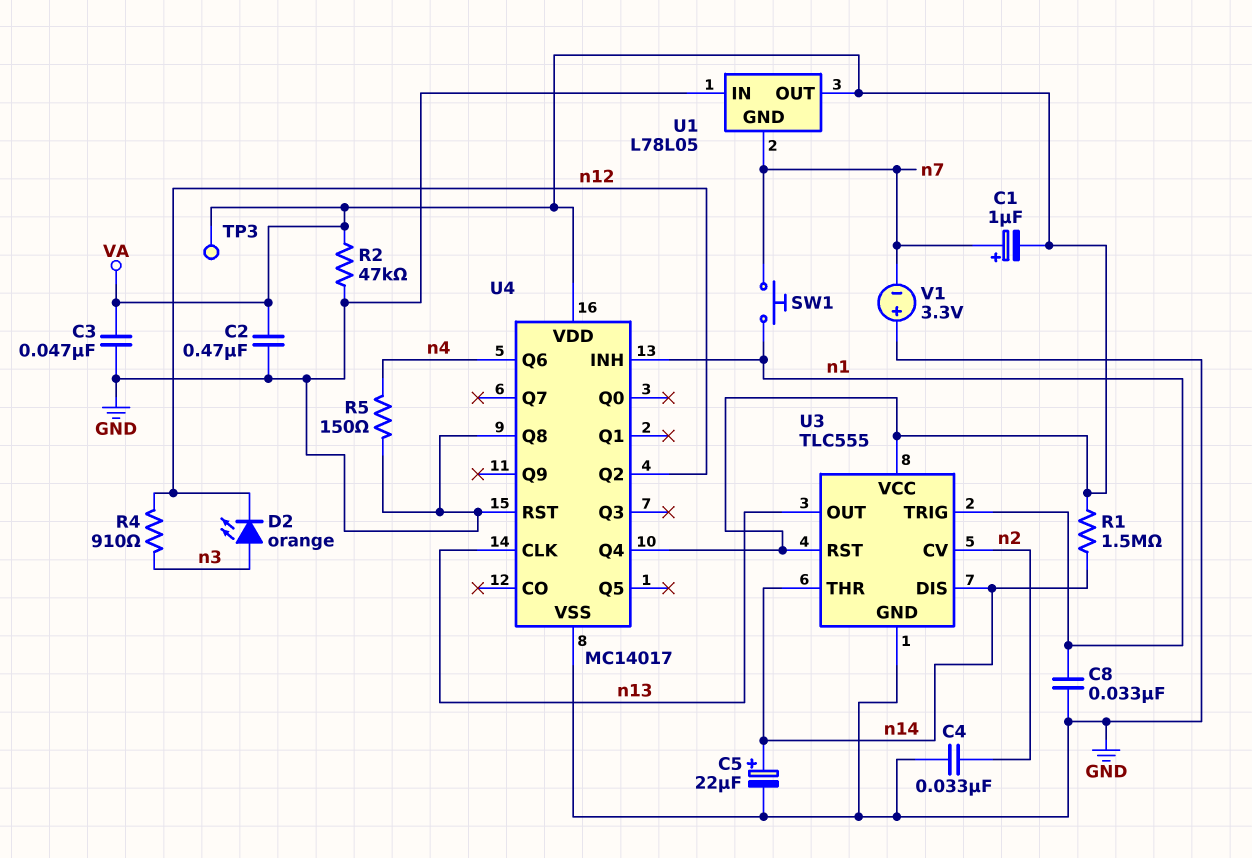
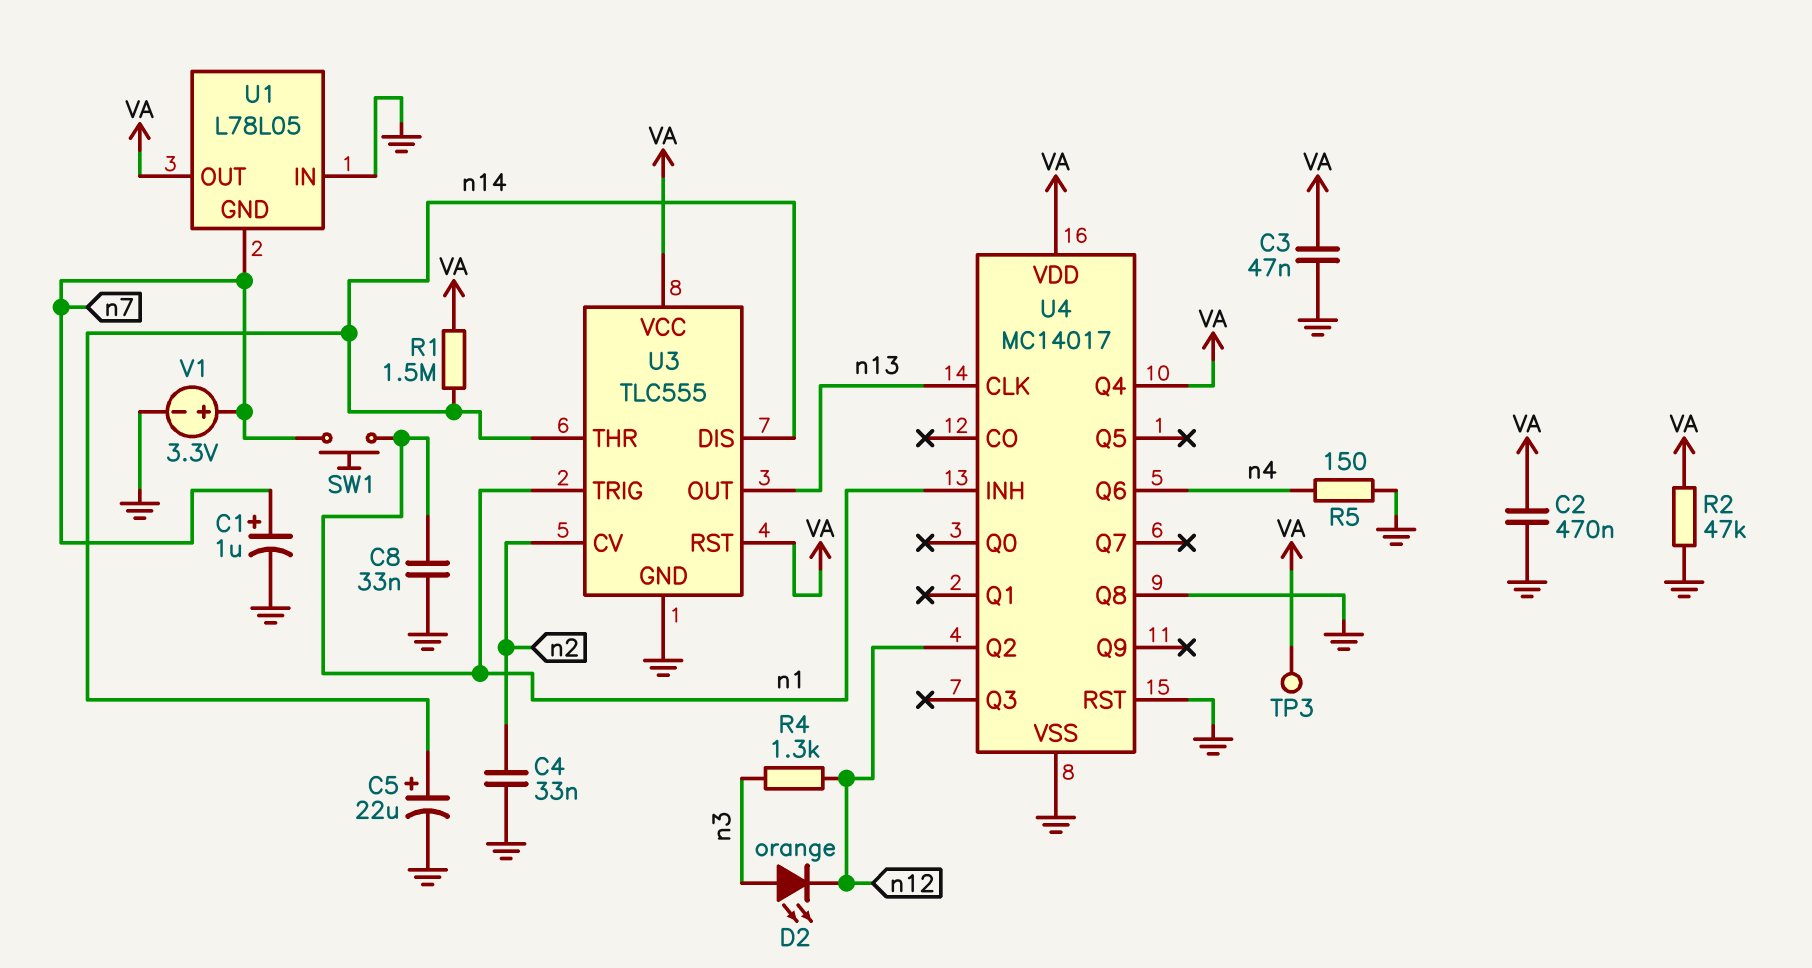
C1: 1uF (plus n7, minus VA) -> 1uF (plus n7, minus GND)
R4: 910 (n3, n12) -> 1.3k (n3, n12)
V1: 3.3V (plus GND, minus n7) -> 3.3V (plus n7, minus GND)

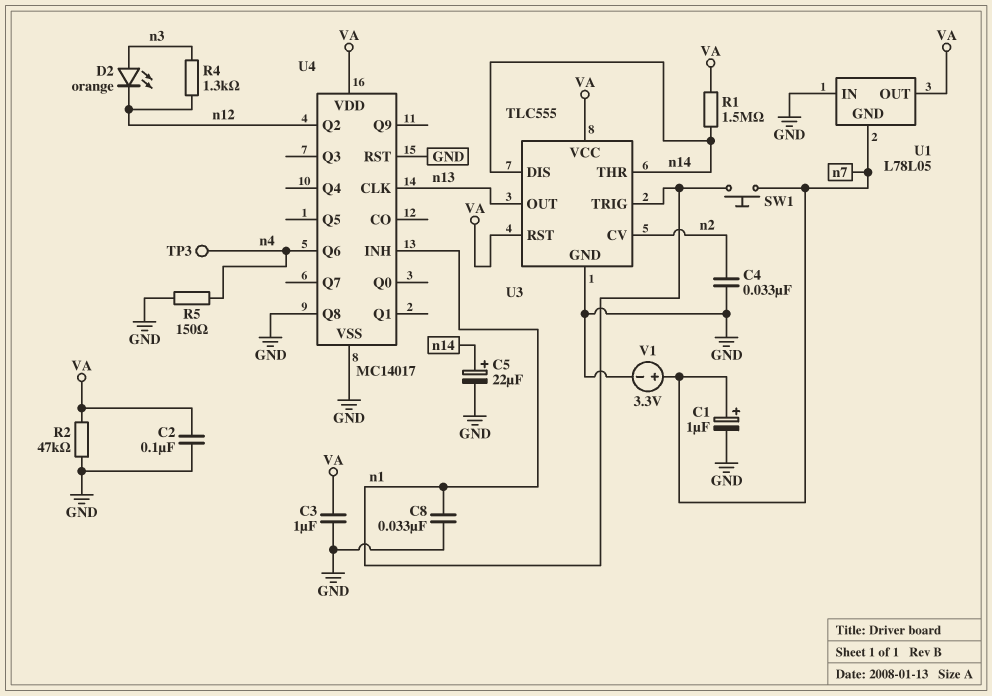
C2: 470nF (GND, VA) -> 100nF (GND, VA)
C3: 47nF (GND, VA) -> 1uF (GND, VA)
TP3: test point (VA) -> test point (n4)
U4 pin Q4: VA -> none

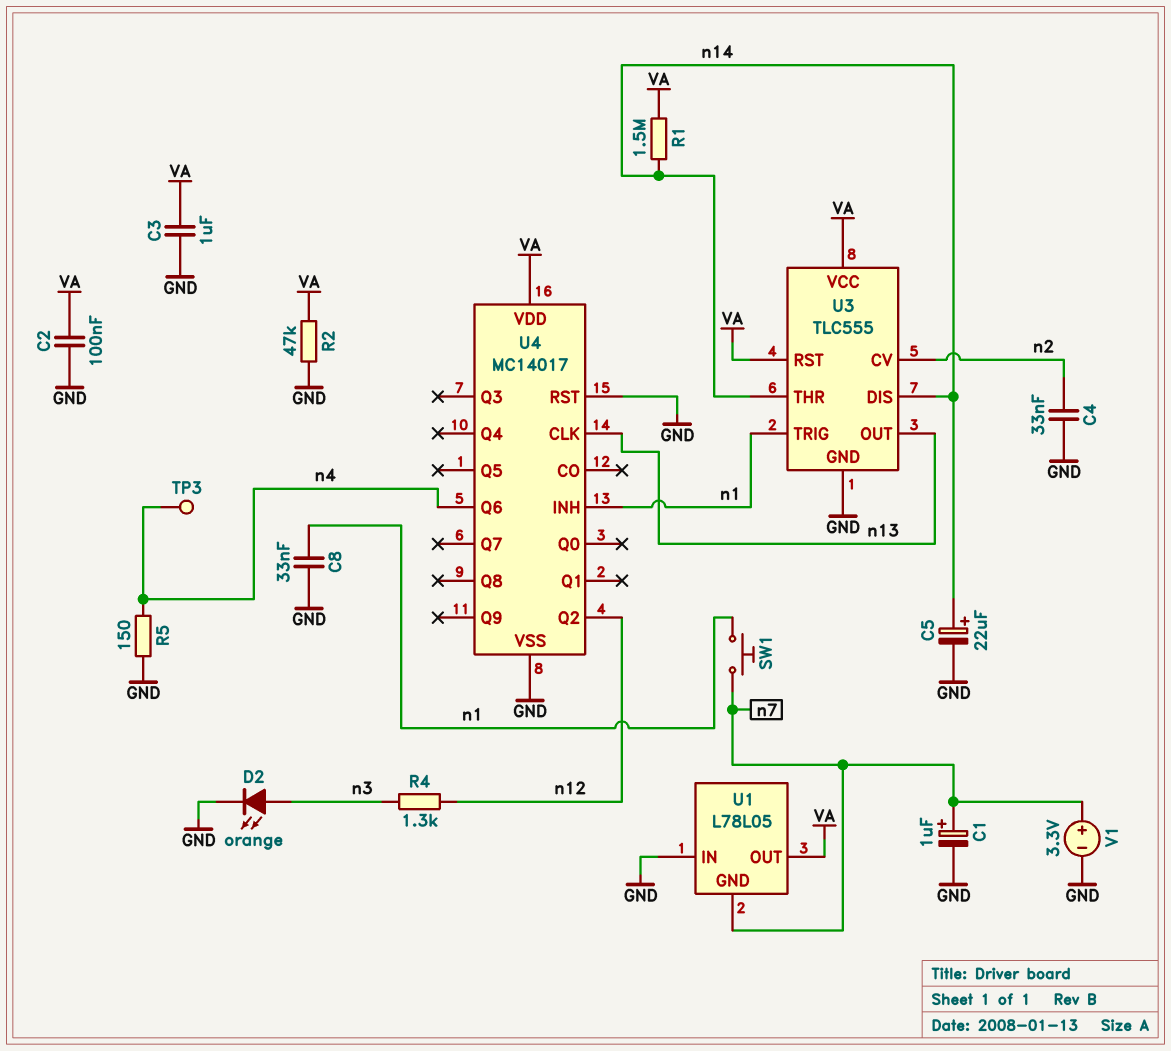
D2: LED orange (A n3, K n12) -> LED orange (A n3, K GND)
U4 pin Q8: GND -> none

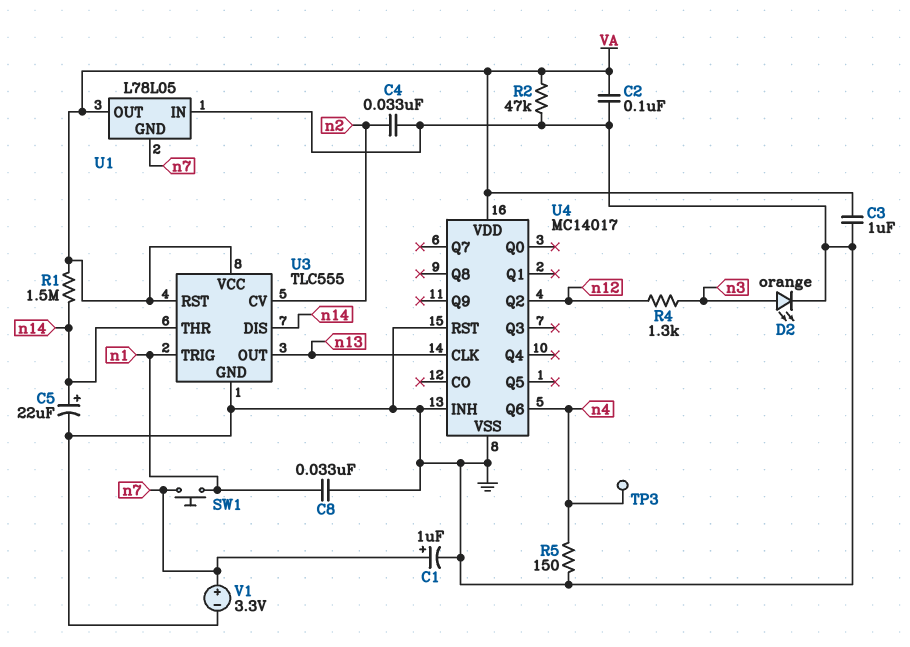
U4 pin INH: n1 -> GND

